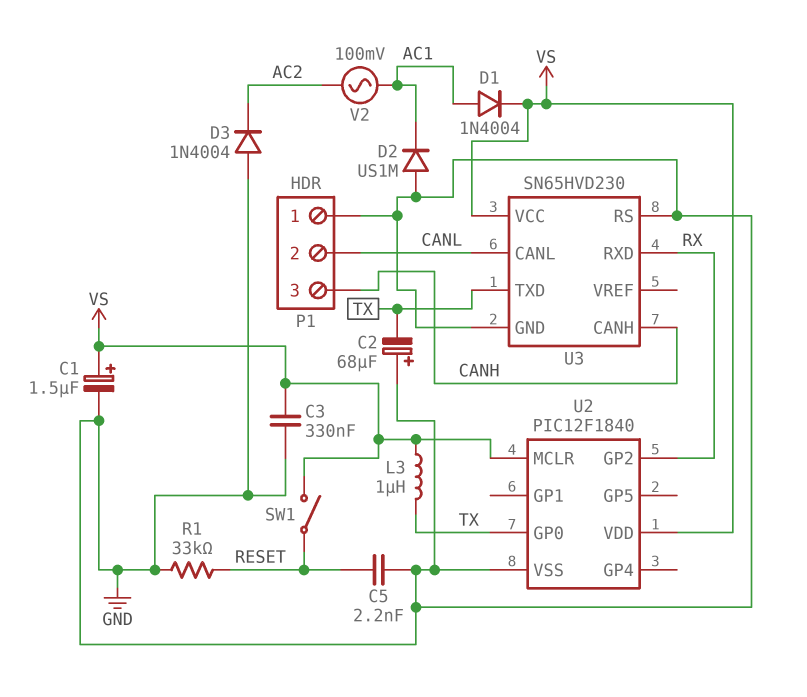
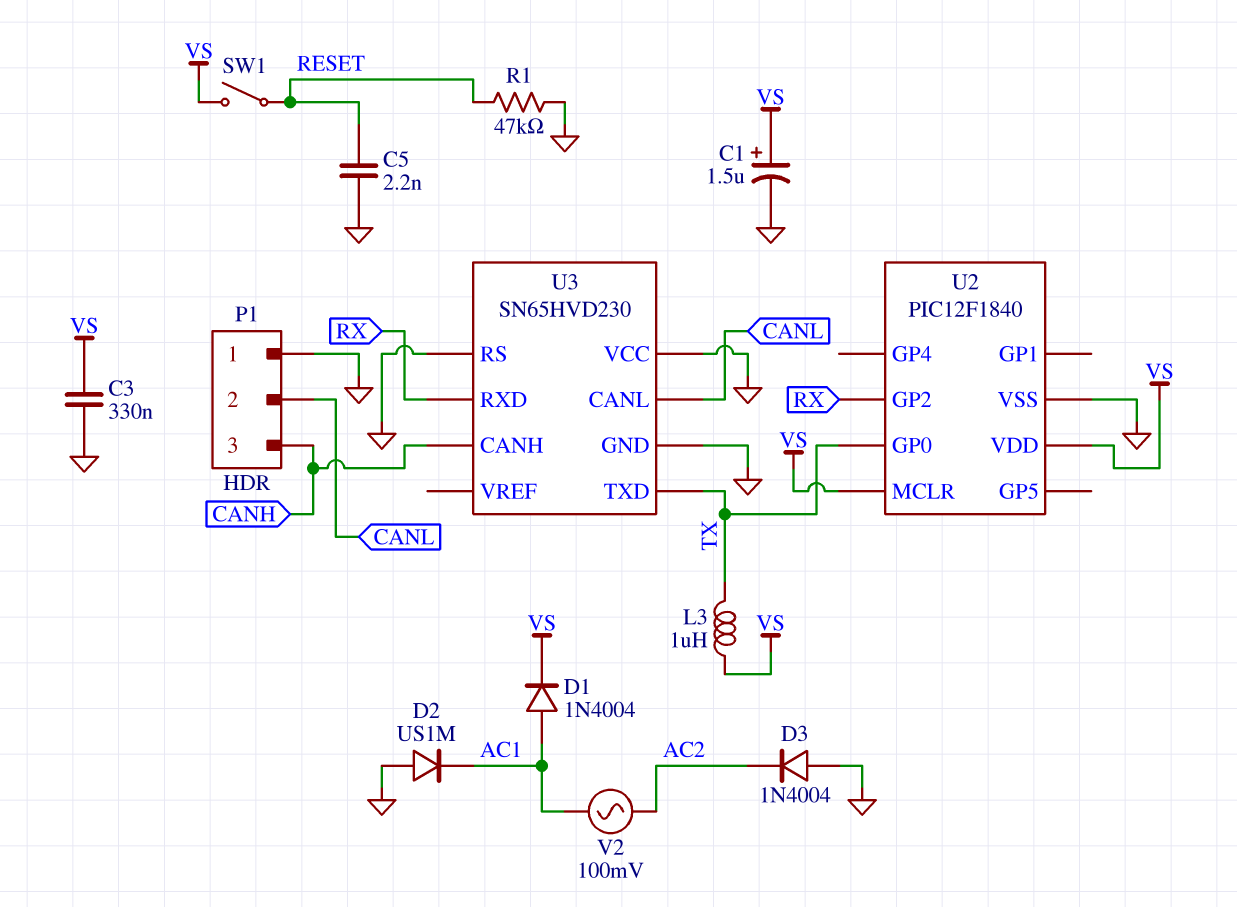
C2: 68uF (plus GND, minus TX) -> none
R1: 33k (GND, RESET) -> 47k (GND, RESET)
U3 pin VCC: VS -> GND

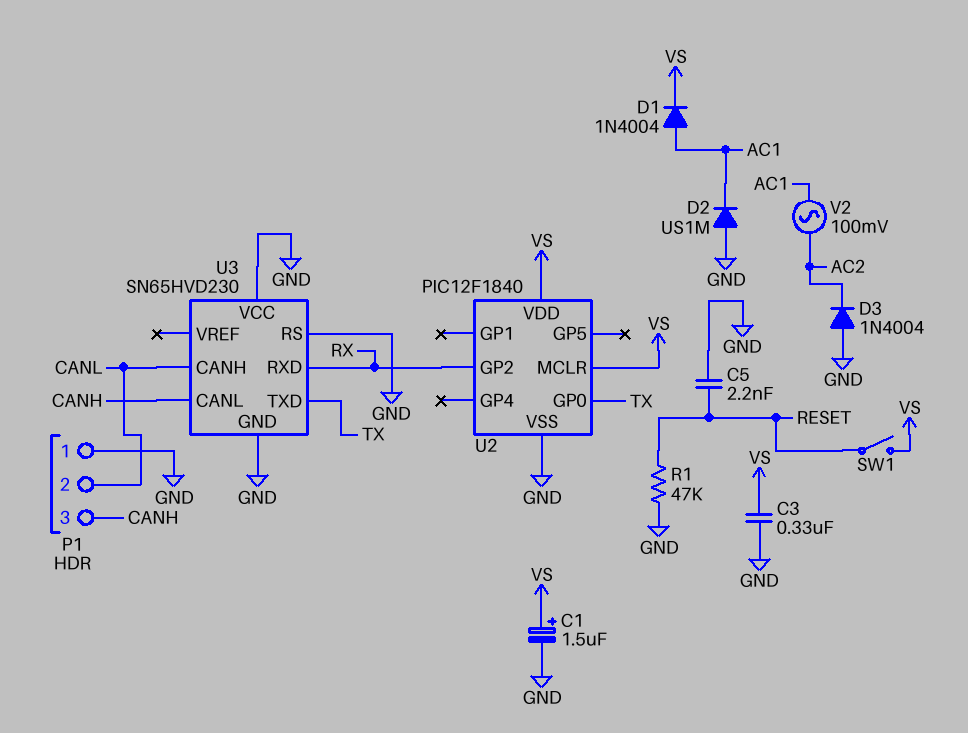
L3: 1uH (TX, VS) -> none
U3 pin CANH: CANH -> CANL
U3 pin CANL: CANL -> CANH

